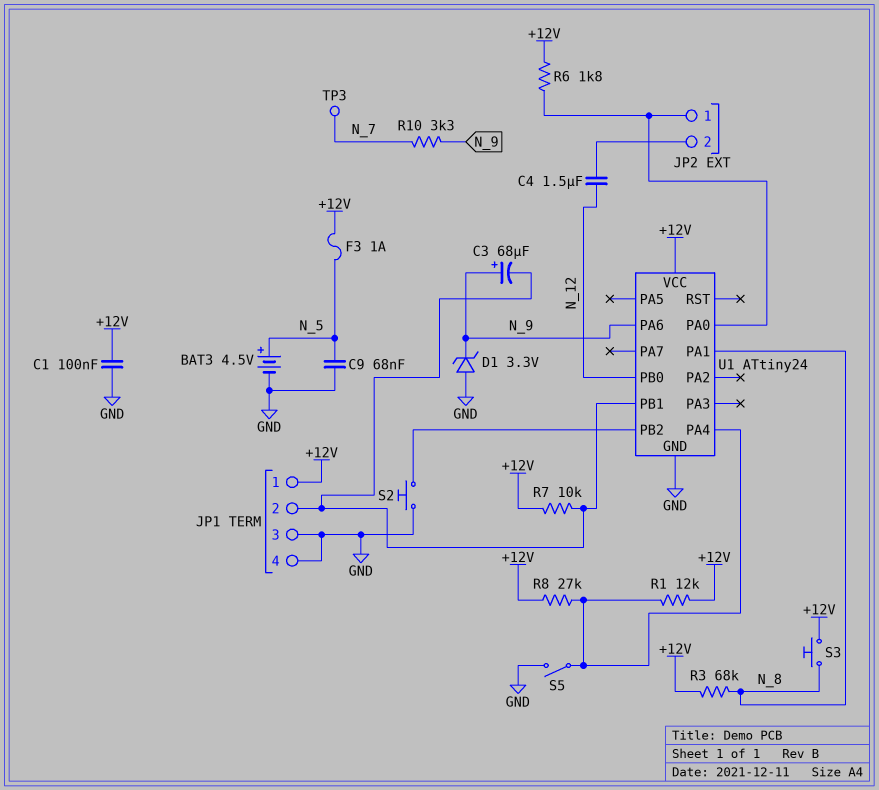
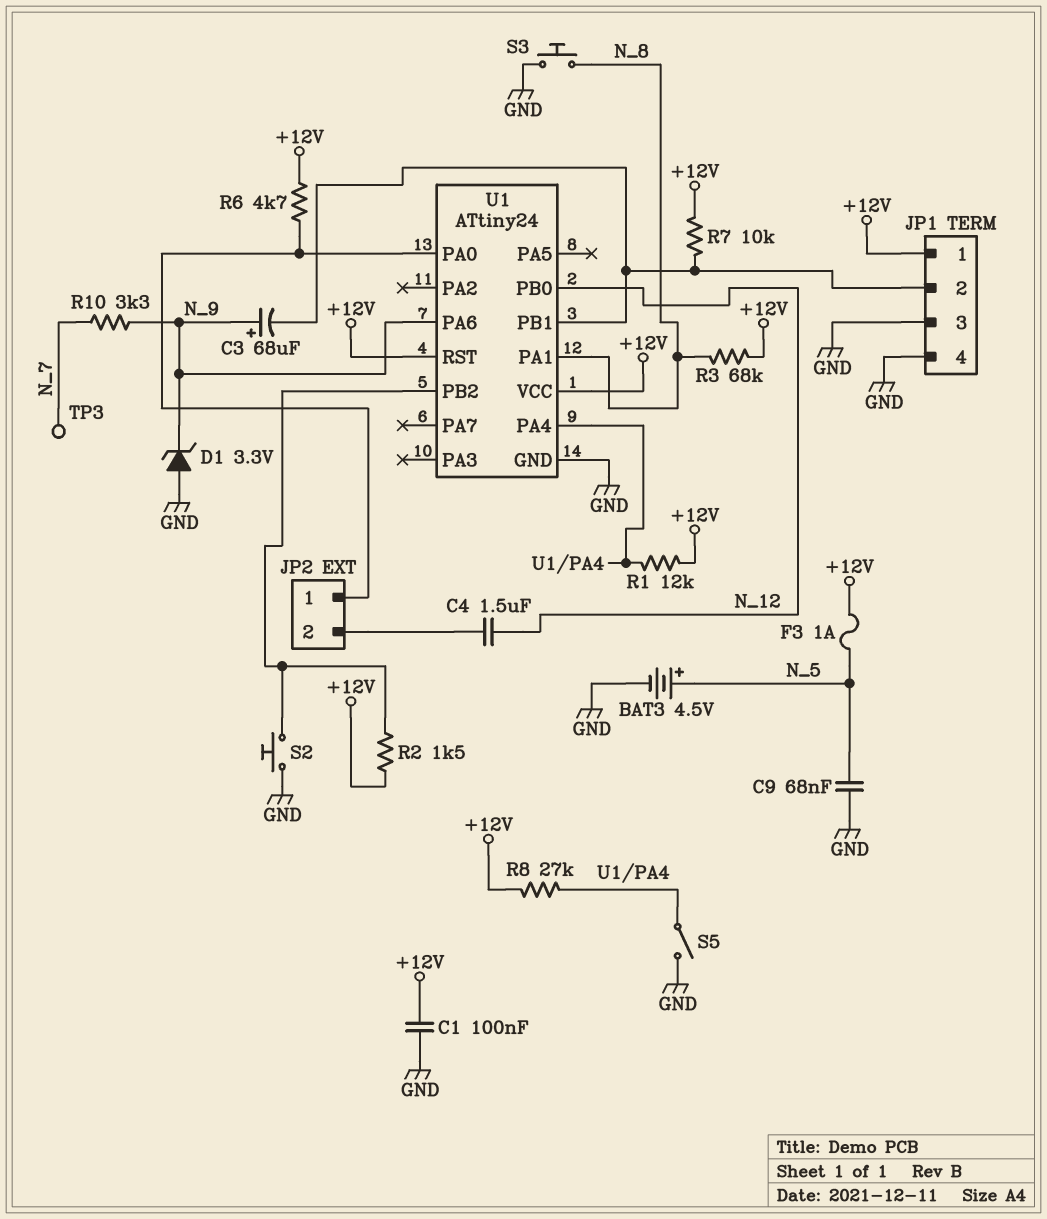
R2: none -> 1.5k (+12V, U1/PB2)
R6: 1.8k (+12V, JP2/1) -> 4.7k (+12V, JP2/1)
S3: button (+12V, N_8) -> button (GND, N_8)
U1 pin RST: none -> +12V

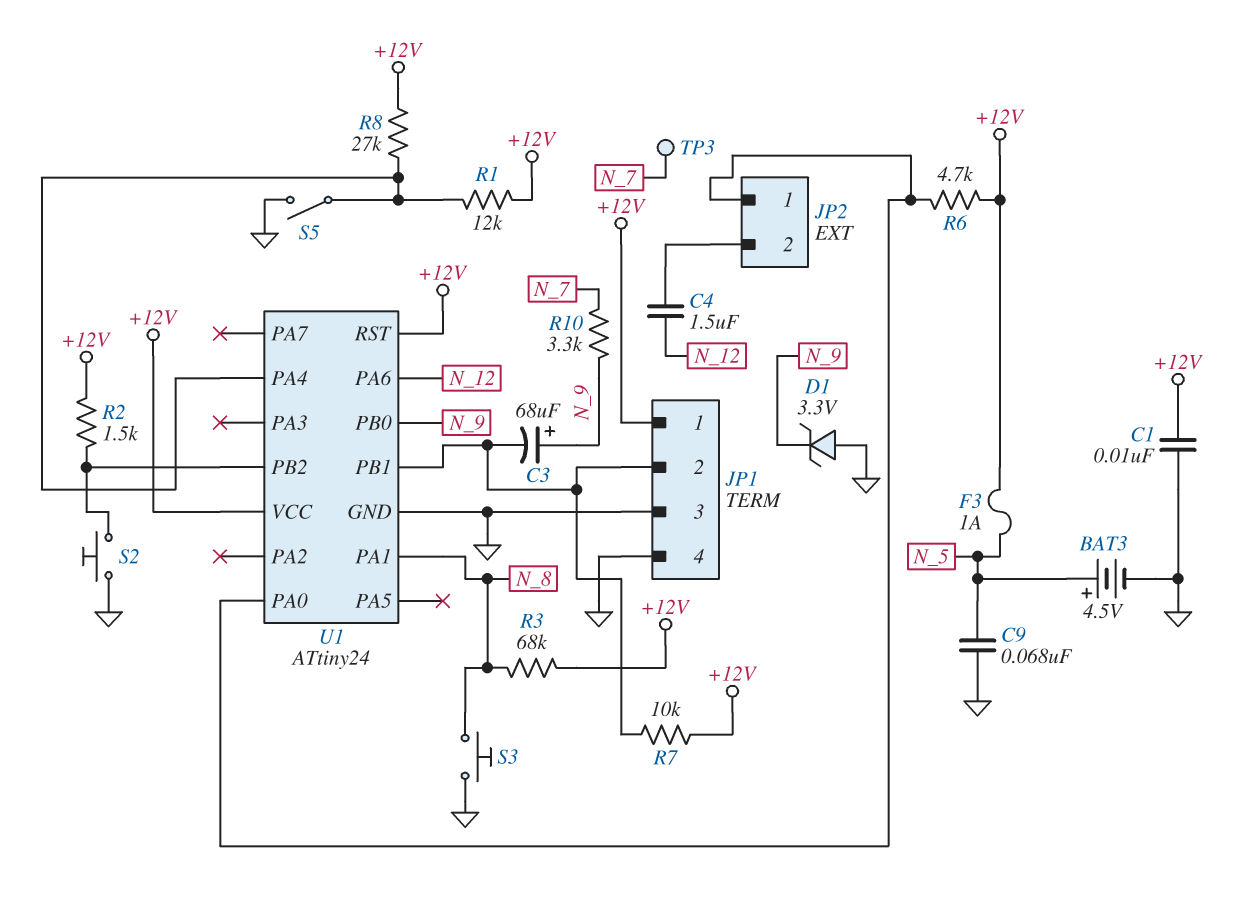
C1: 100nF (+12V, GND) -> 10nF (+12V, GND)
U1 pin PA6: N_9 -> N_12
U1 pin PB0: N_12 -> N_9

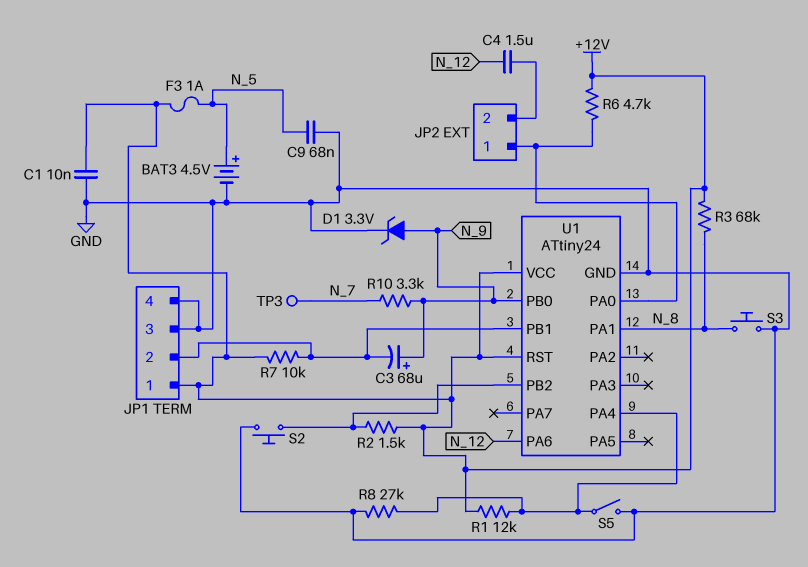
D1: zener 3.3V (A GND, K N_9) -> zener 3.3V (A N_9, K GND)
R8: 27k (+12V, U1/PA4) -> 27k (GND, U1/PA4)

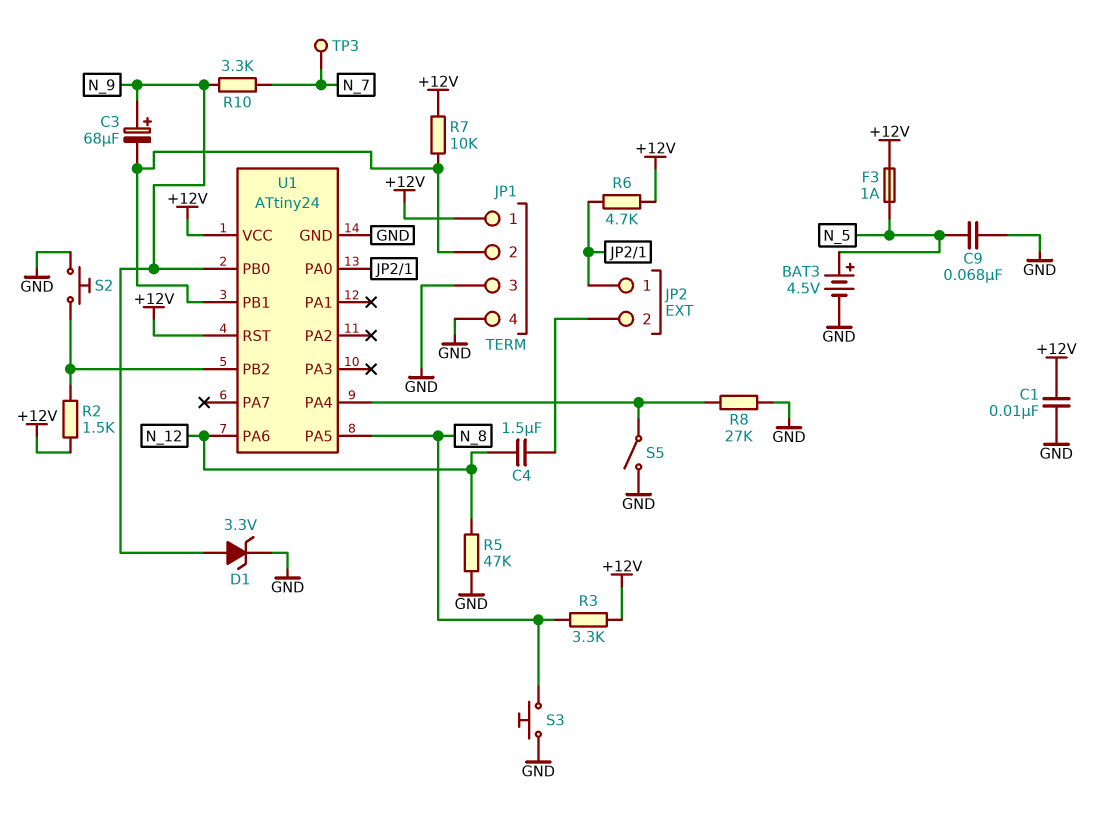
R1: 12k (+12V, U1/PA4) -> none
R3: 68k (+12V, N_8) -> 3.3k (+12V, N_8)
R5: none -> 47k (GND, N_12)
U1 pin PA1: N_8 -> none
U1 pin PA5: none -> N_8

